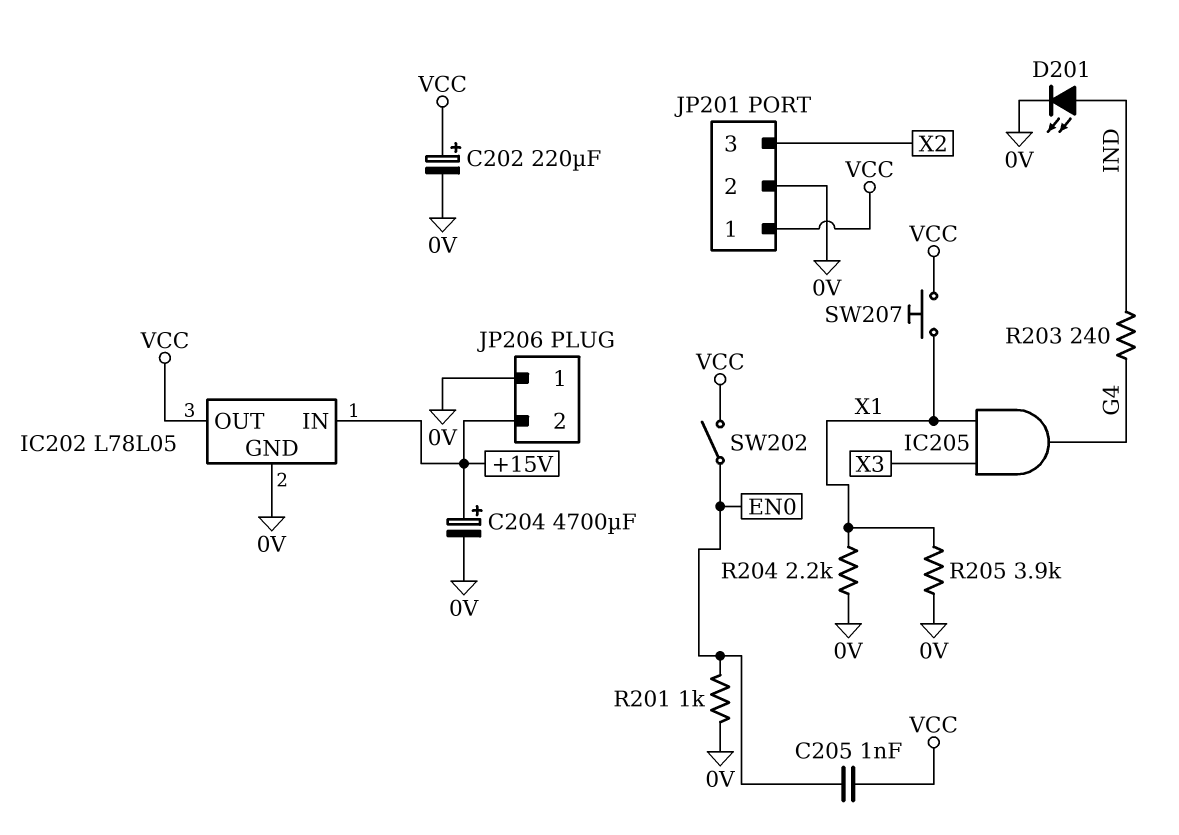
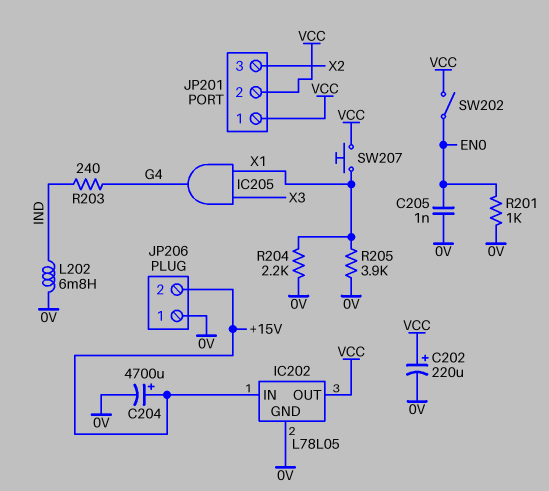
C205: 1nF (EN0, VCC) -> 1nF (0V, EN0)
D201: LED (A IND, K 0V) -> none
JP201 pin 2: 0V -> VCC
L202: none -> 6.8mH (0V, IND)

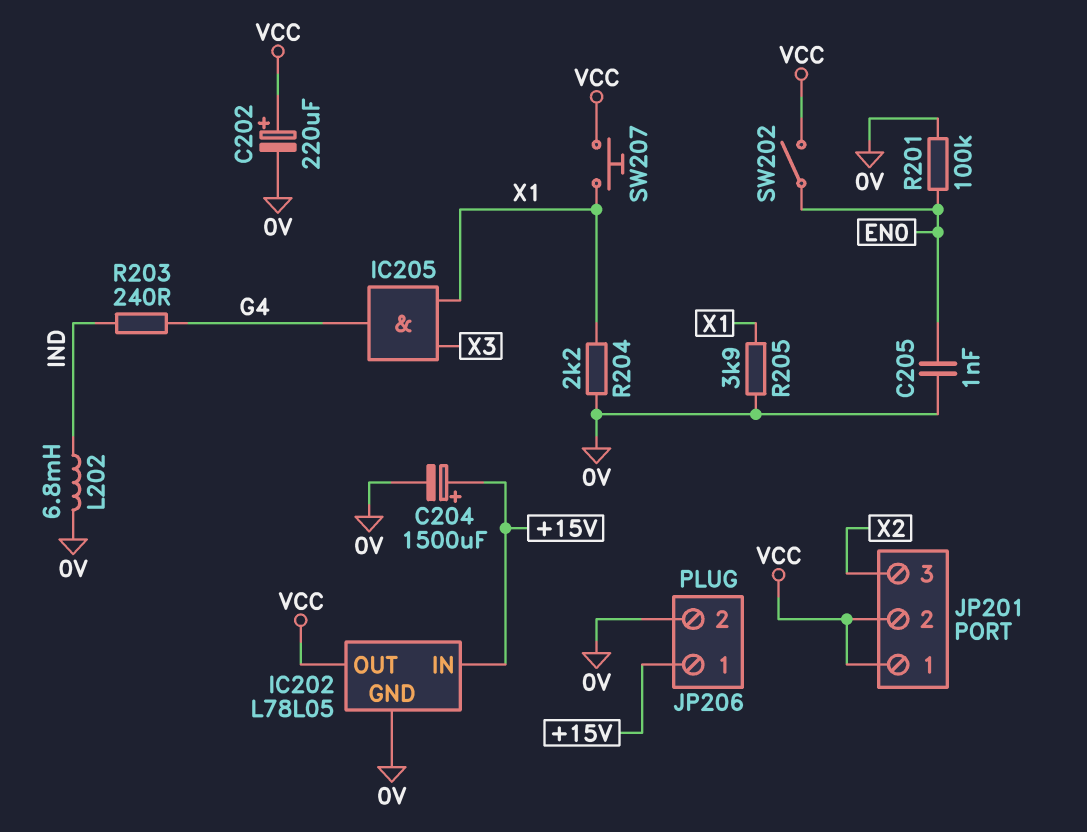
C204: 4700uF (plus +15V, minus 0V) -> 1500uF (plus +15V, minus 0V)
JP206 pin 1: 0V -> +15V
JP206 pin 2: +15V -> 0V
R201: 1k (0V, EN0) -> 100k (0V, EN0)

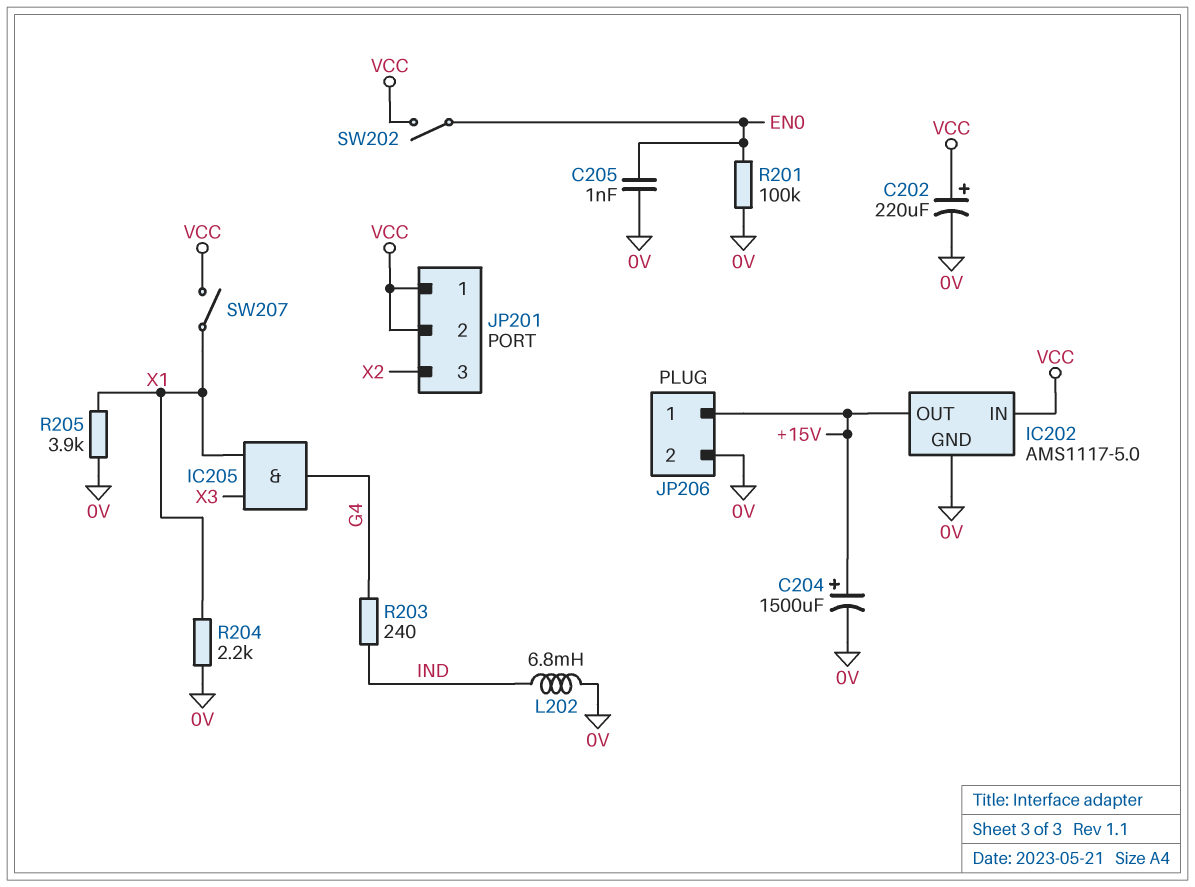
IC202: L78L05 -> AMS1117-5.0
IC202 pin IN: +15V -> VCC
IC202 pin OUT: VCC -> +15V
SW207: button (VCC, X1) -> switch (VCC, X1)

